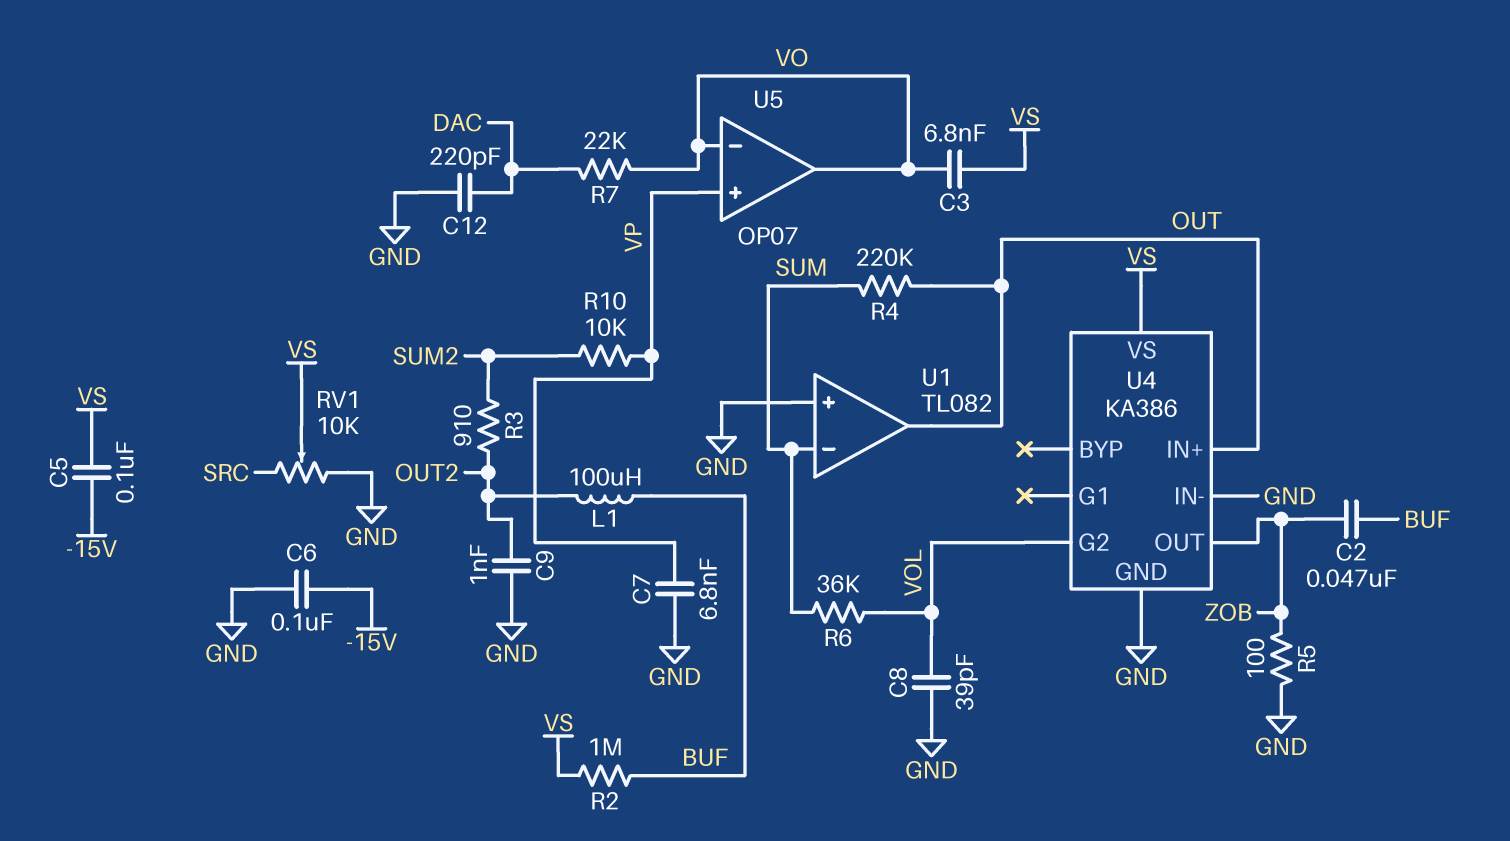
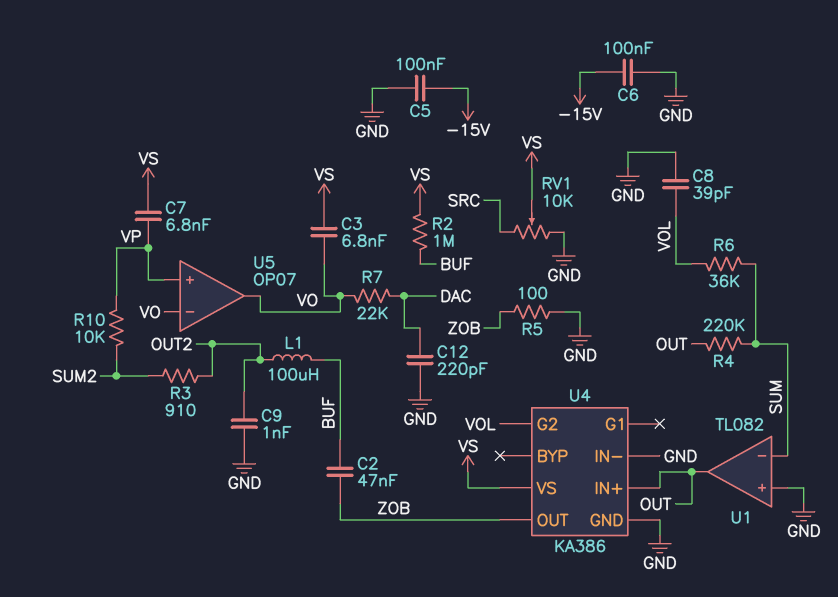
C5: 100nF (-15V, VS) -> 100nF (-15V, GND)
C7: 6.8nF (GND, VP) -> 6.8nF (VP, VS)

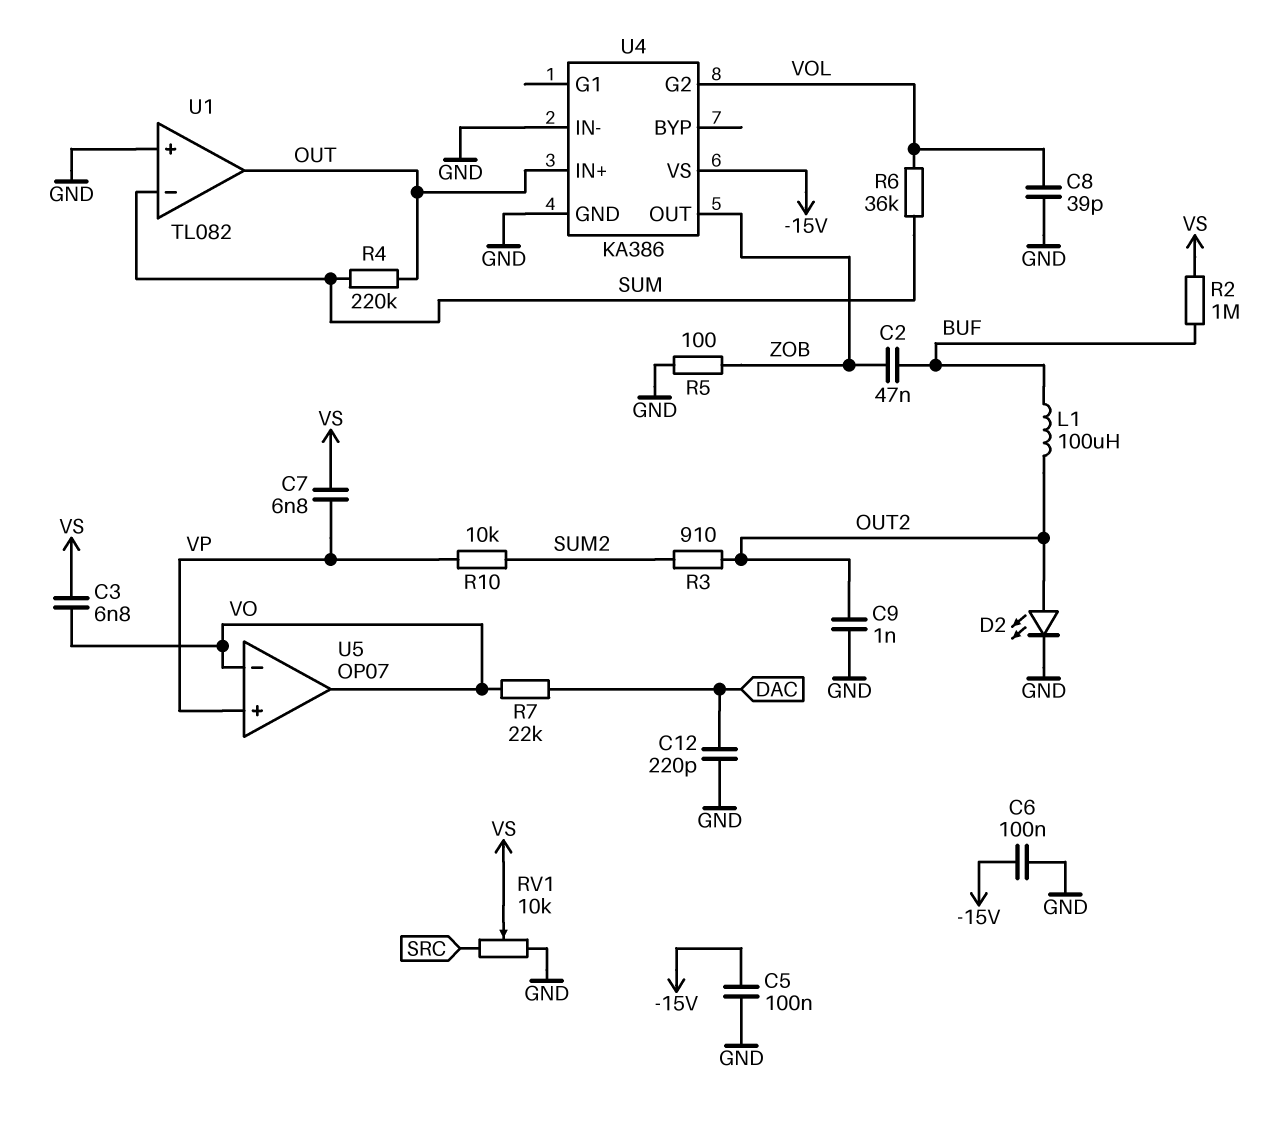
D2: none -> LED (A OUT2, K GND)
U4 pin VS: VS -> -15V

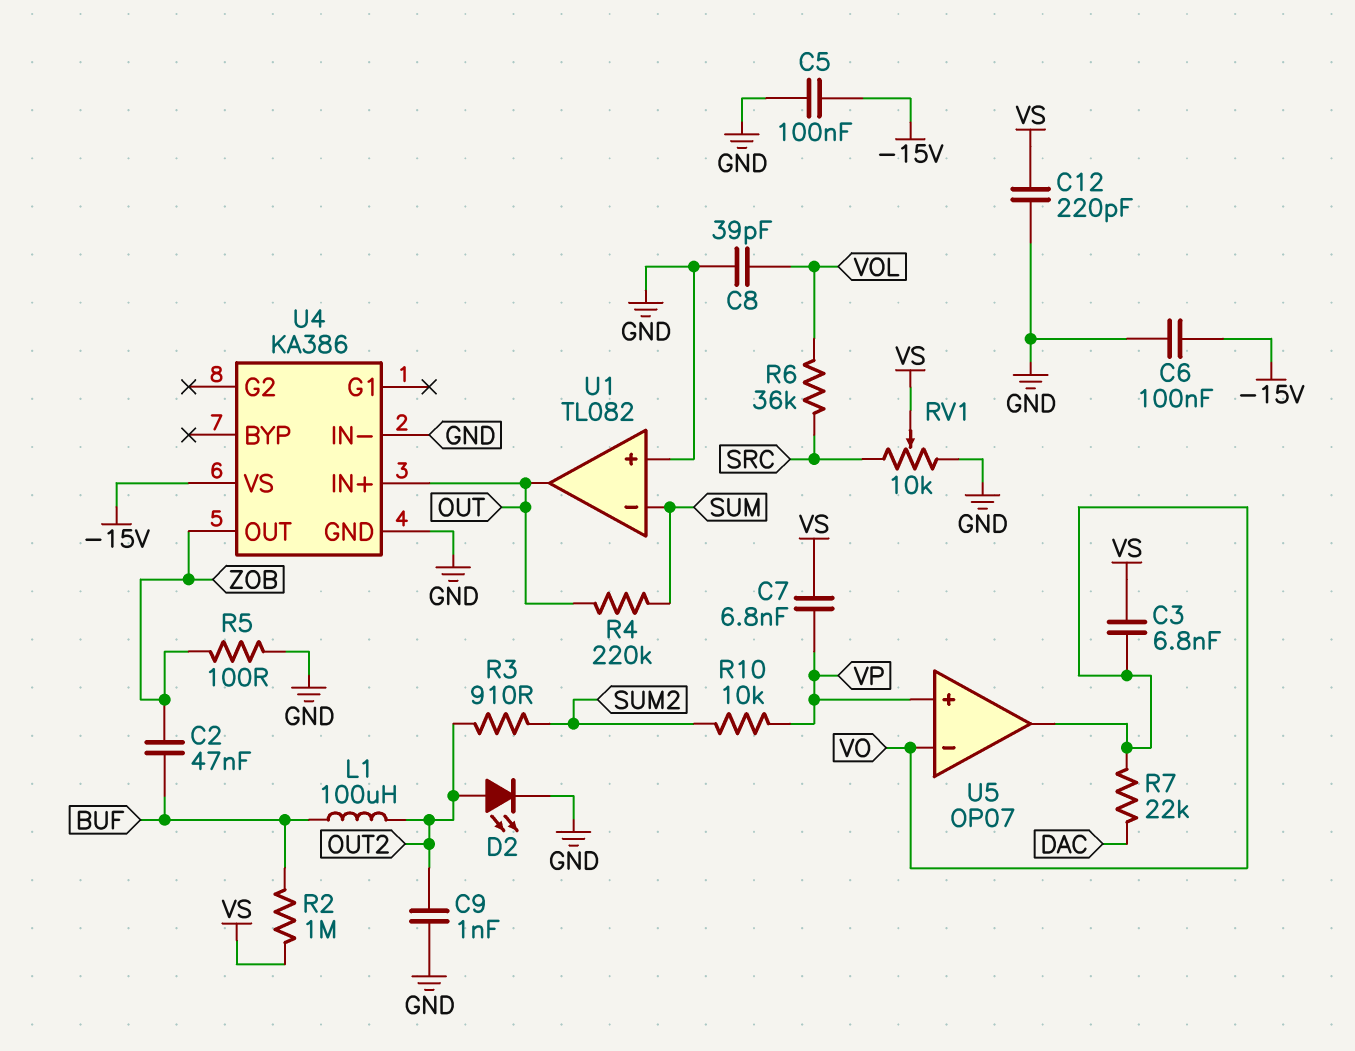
C12: 220pF (DAC, GND) -> 220pF (GND, VS)
R6: 36k (SUM, VOL) -> 36k (SRC, VOL)
U4 pin G2: VOL -> none

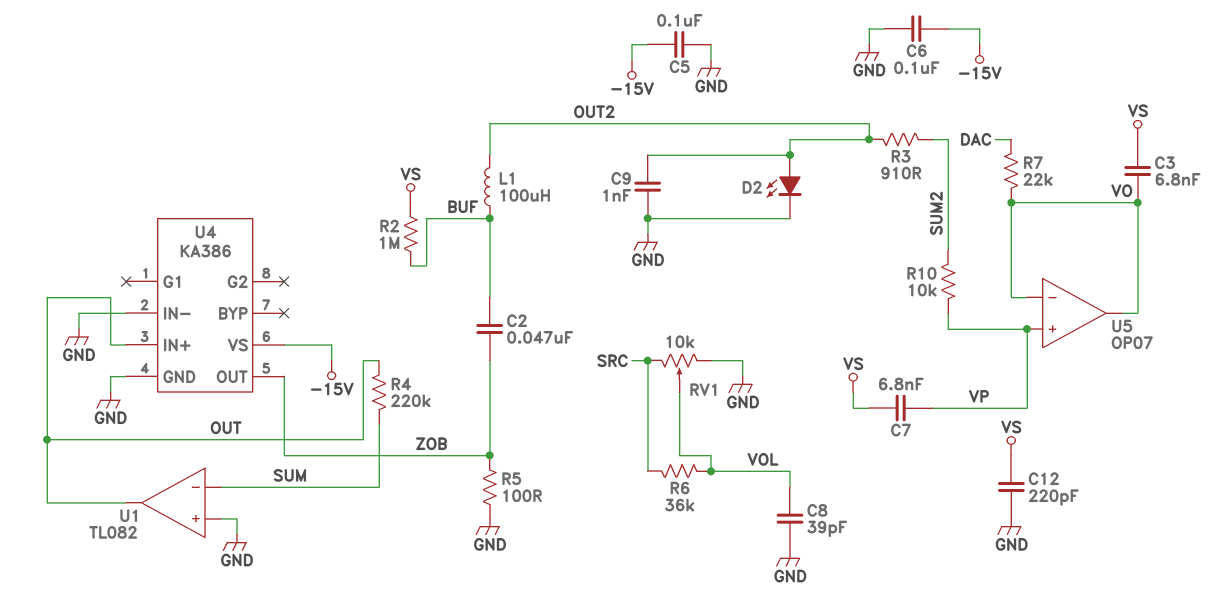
RV1: 10k (GND, SRC, wiper VS) -> 10k (GND, SRC, wiper VOL)

